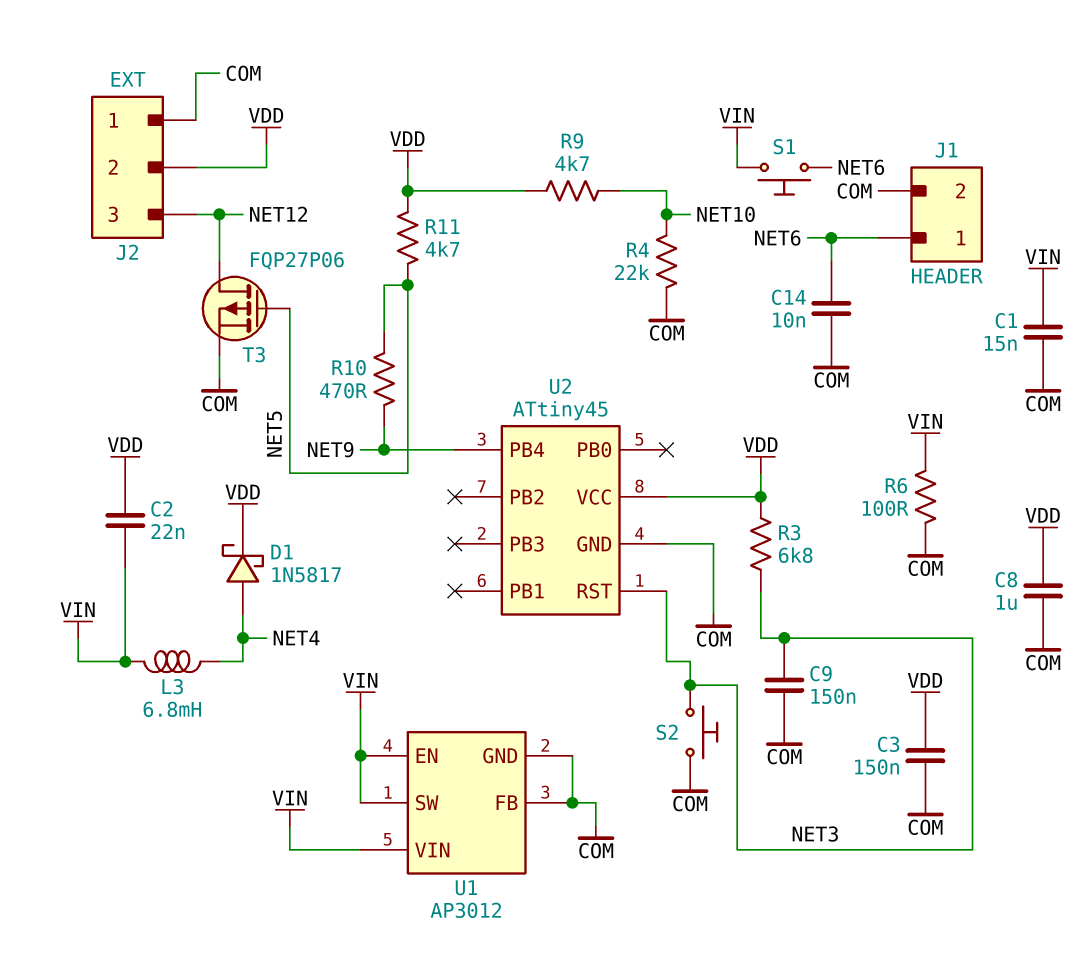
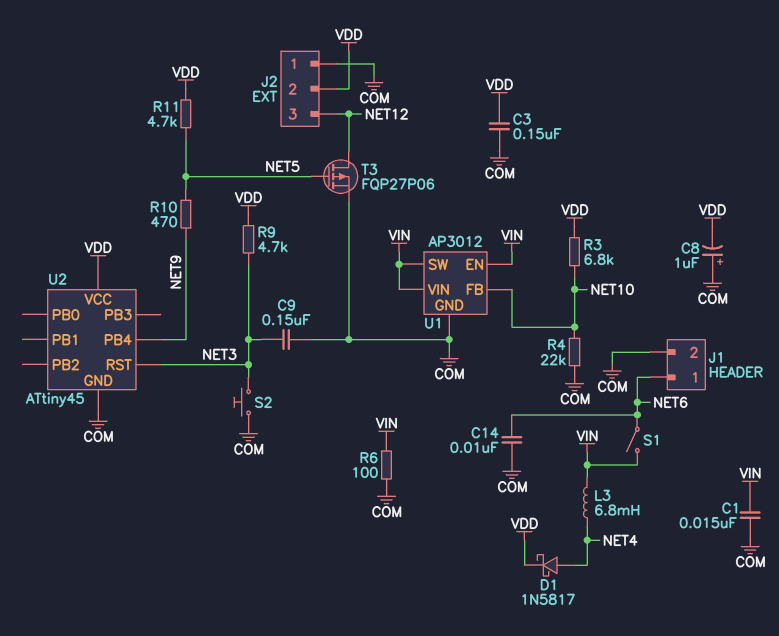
C2: 22nF (VDD, VIN) -> none
C8: 1uF (COM, VDD) -> 1uF (plus COM, minus VDD)
R3: 6.8k (NET3, VDD) -> 6.8k (NET10, VDD)
R9: 4.7k (NET10, VDD) -> 4.7k (NET3, VDD)
S1: button (NET6, VIN) -> switch (NET6, VIN)
U1 pin FB: COM -> NET10

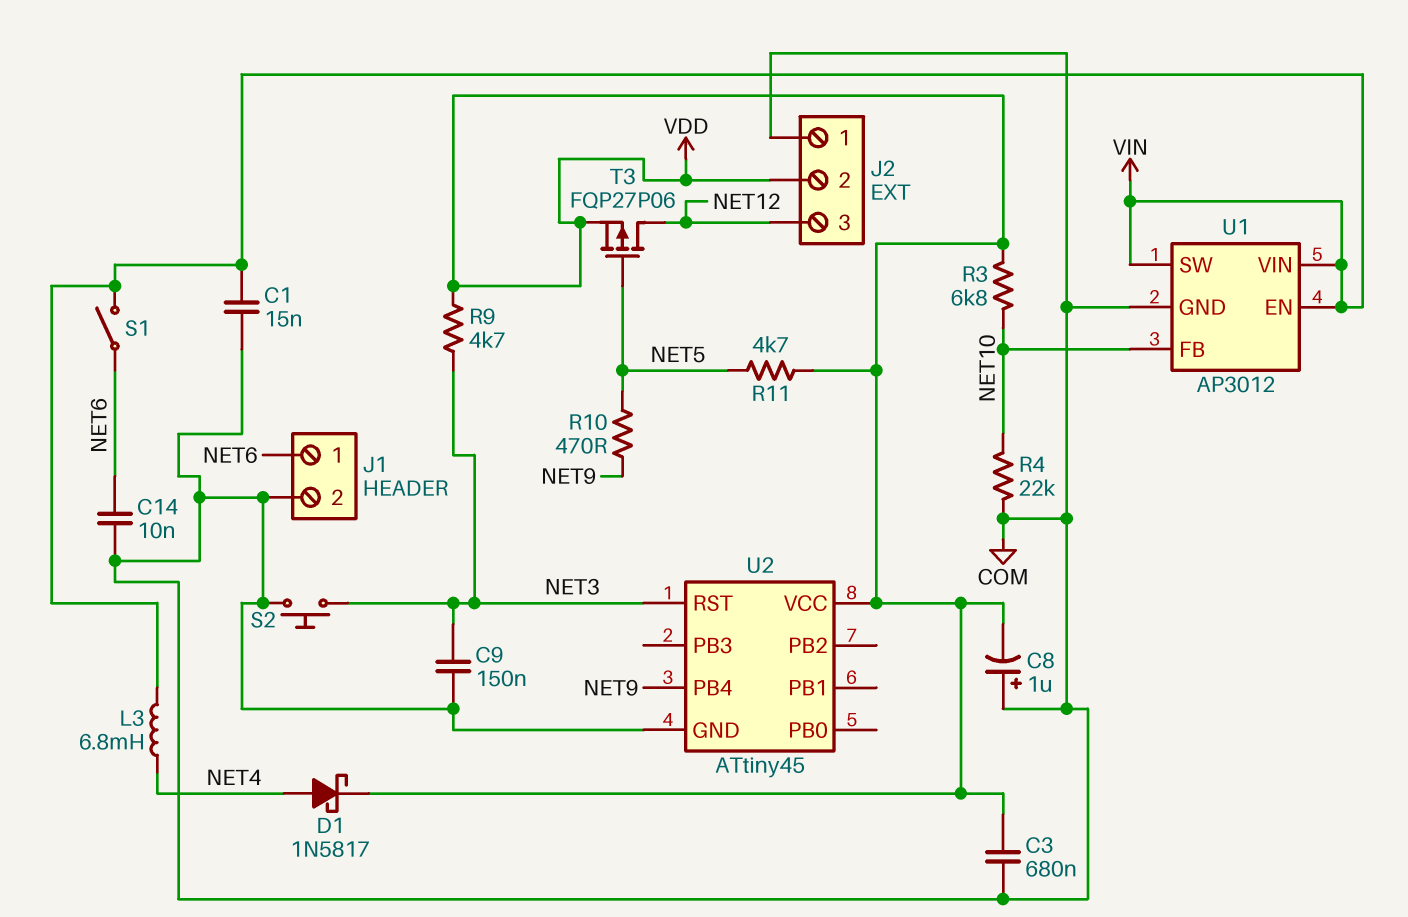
C3: 150nF (COM, VDD) -> 680nF (COM, VDD)
R6: 100 (COM, VIN) -> none
T3: PMOS FQP27P06 (G NET5, D NET12, S COM) -> PMOS FQP27P06 (G NET5, D NET12, S VDD)

